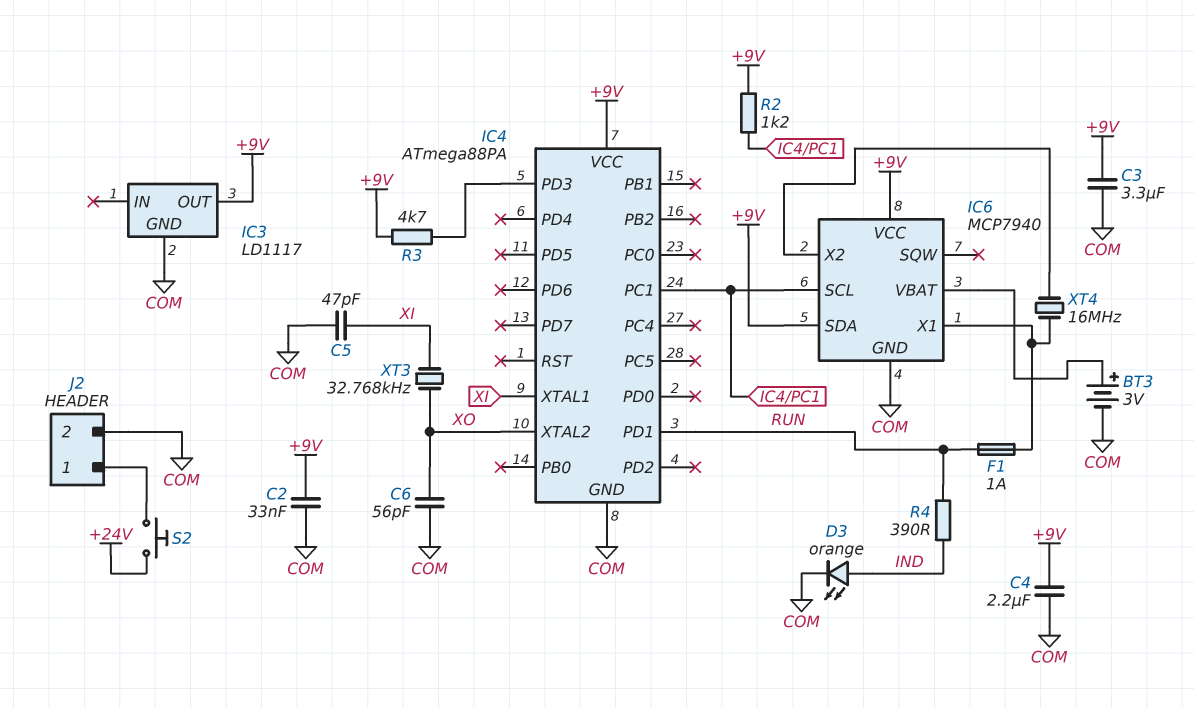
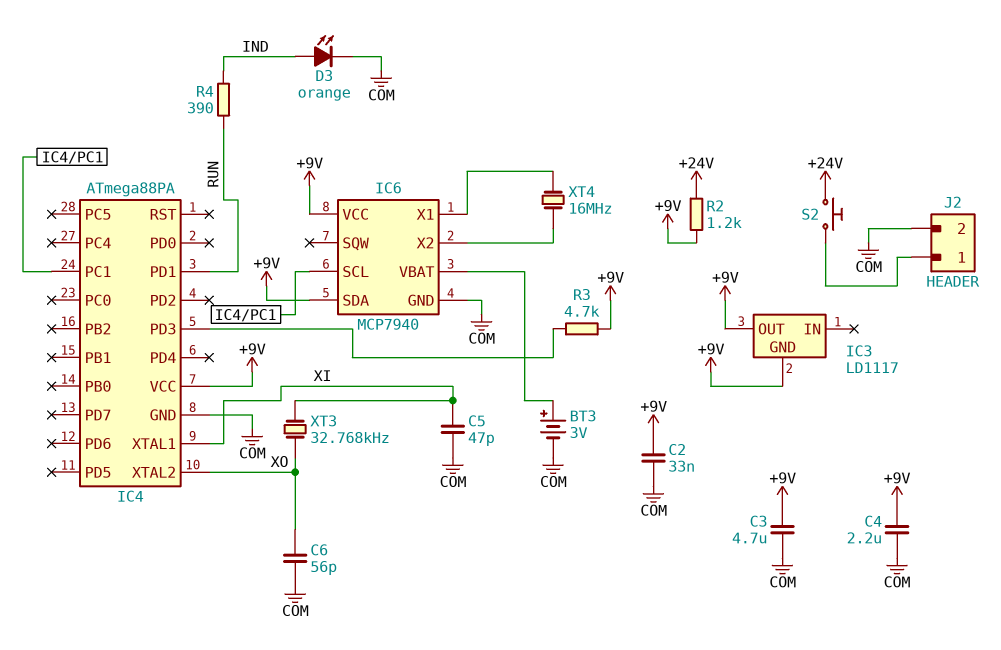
C3: 3.3uF (+9V, COM) -> 4.7uF (+9V, COM)
F1: 1A (IC6/X1, RUN) -> none
IC3 pin GND: COM -> +9V
R2: 1.2k (+9V, IC4/PC1) -> 1.2k (+9V, +24V)

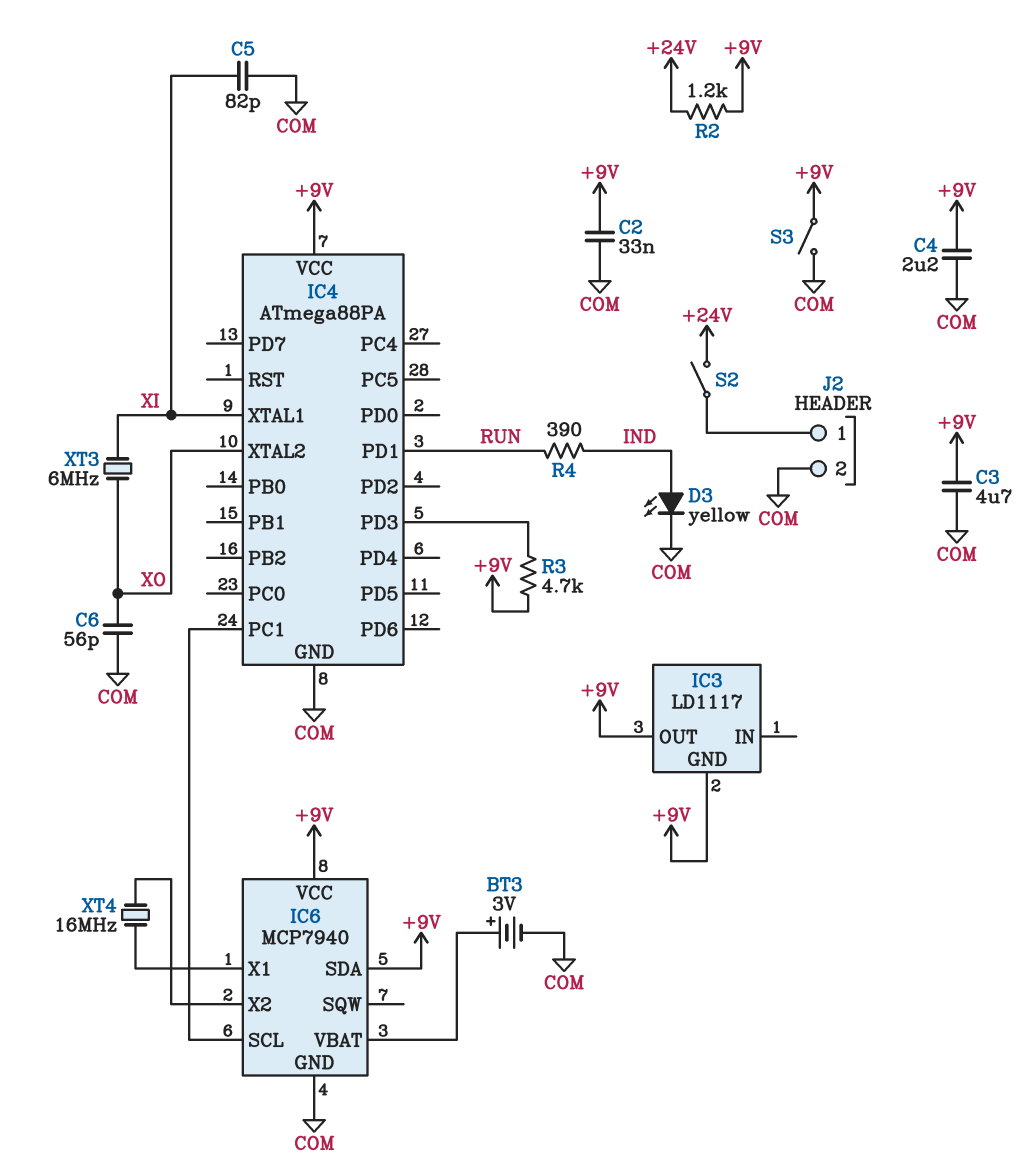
C5: 47pF (COM, XI) -> 82pF (COM, XI)
D3: LED orange (A IND, K COM) -> LED yellow (A IND, K COM)
S2: button (+24V, J2/1) -> switch (+24V, J2/1)
S3: none -> switch (+9V, COM)
XT3: 32.768kHz (XI, XO) -> 6MHz (XI, XO)

